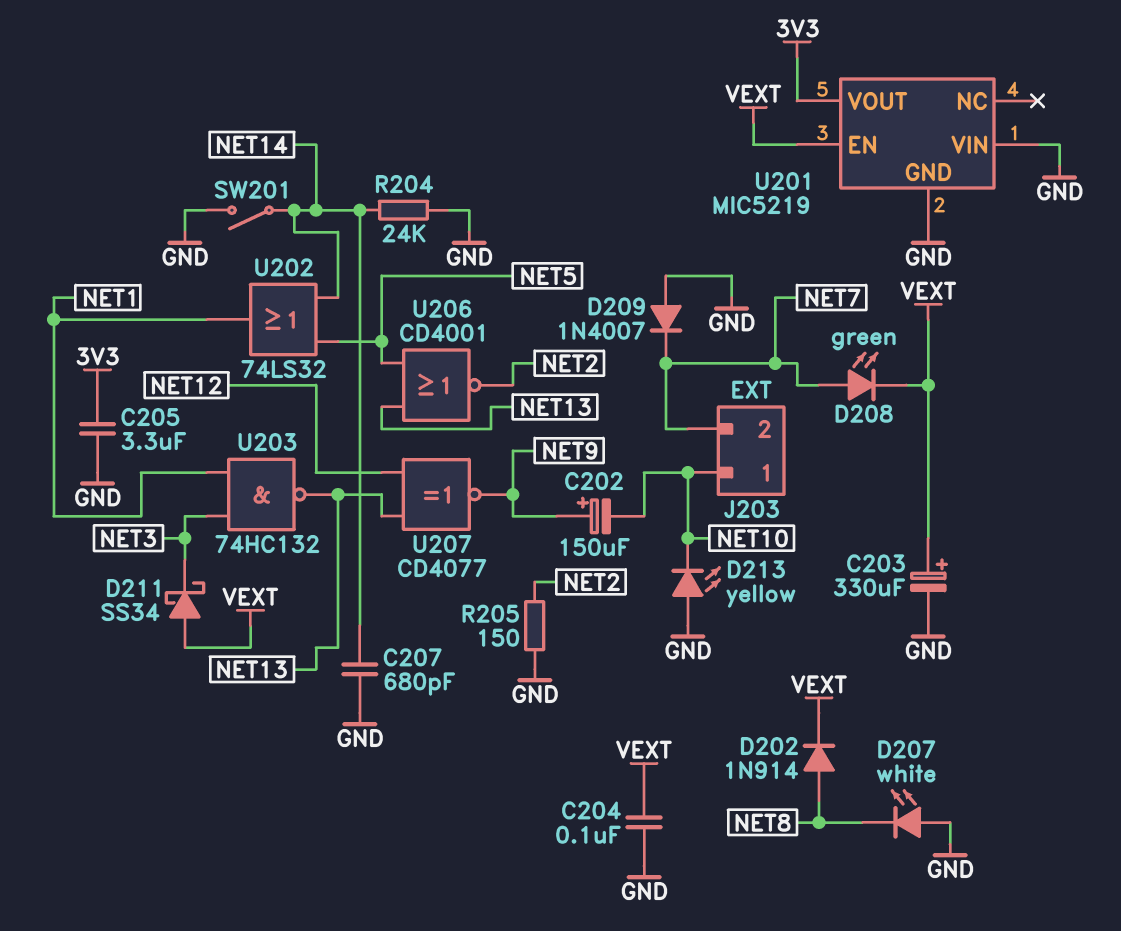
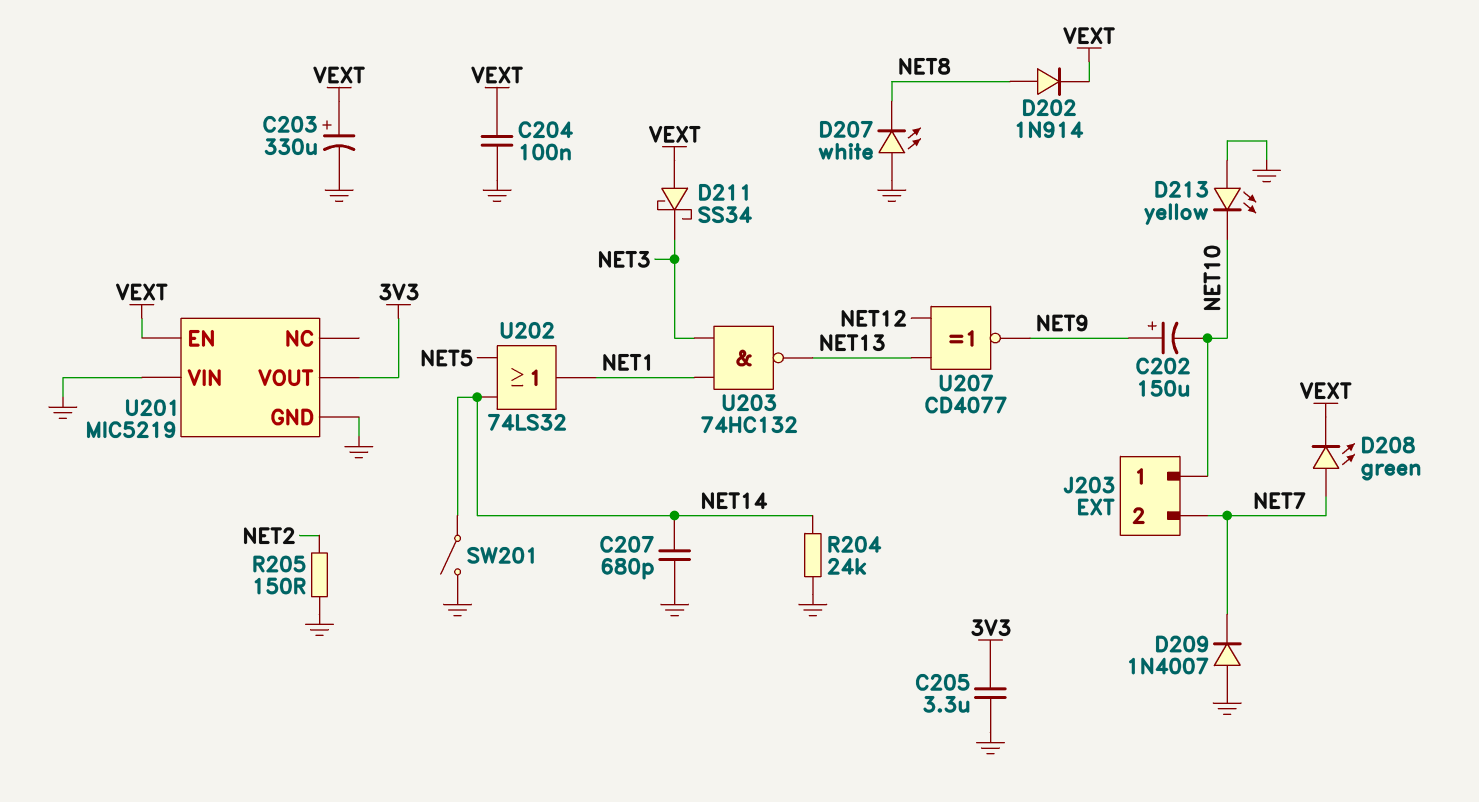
U206: NOR CD4001 (in NET5, in NET13, out NET2) -> none

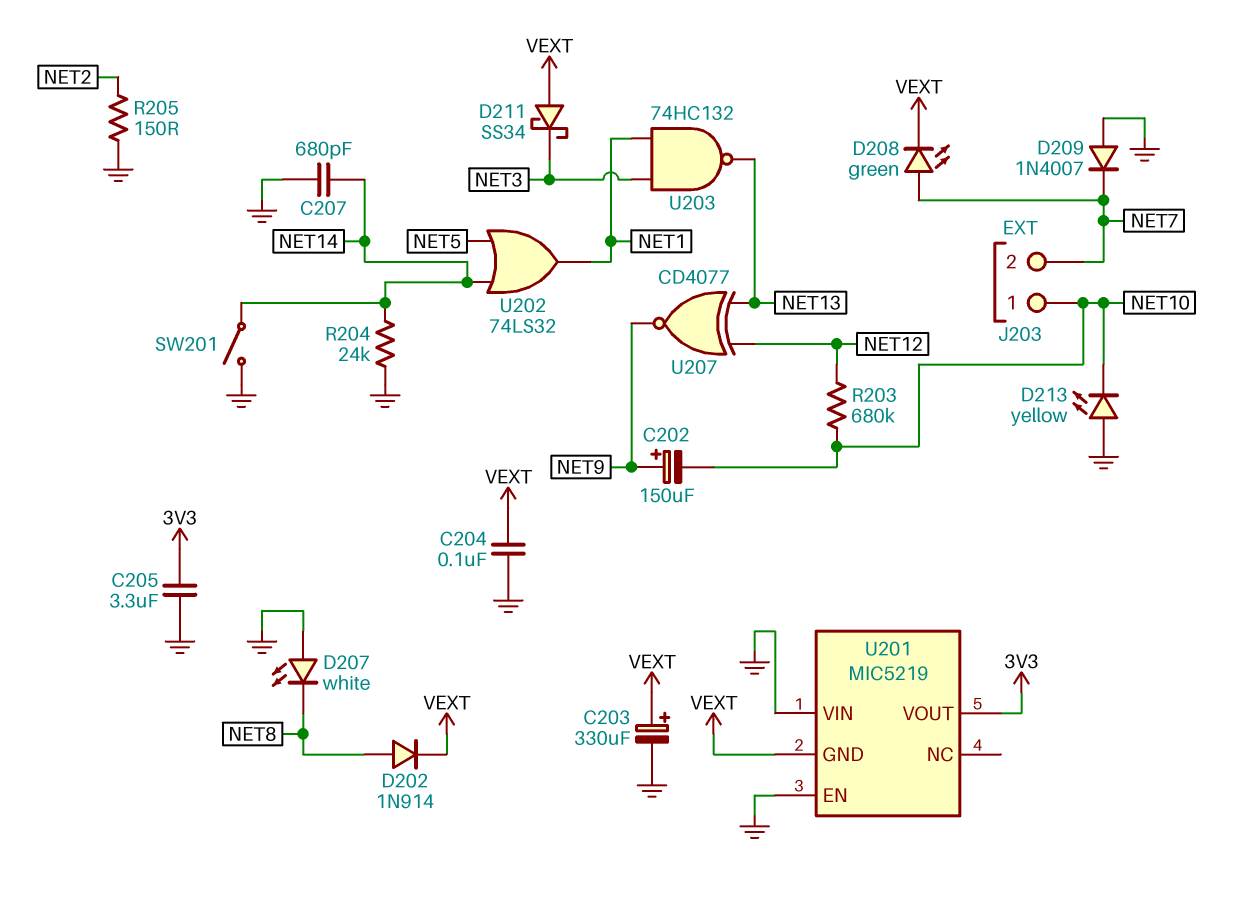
R203: none -> 680k (NET10, NET12)
U201 pin EN: VEXT -> GND
U201 pin GND: GND -> VEXT

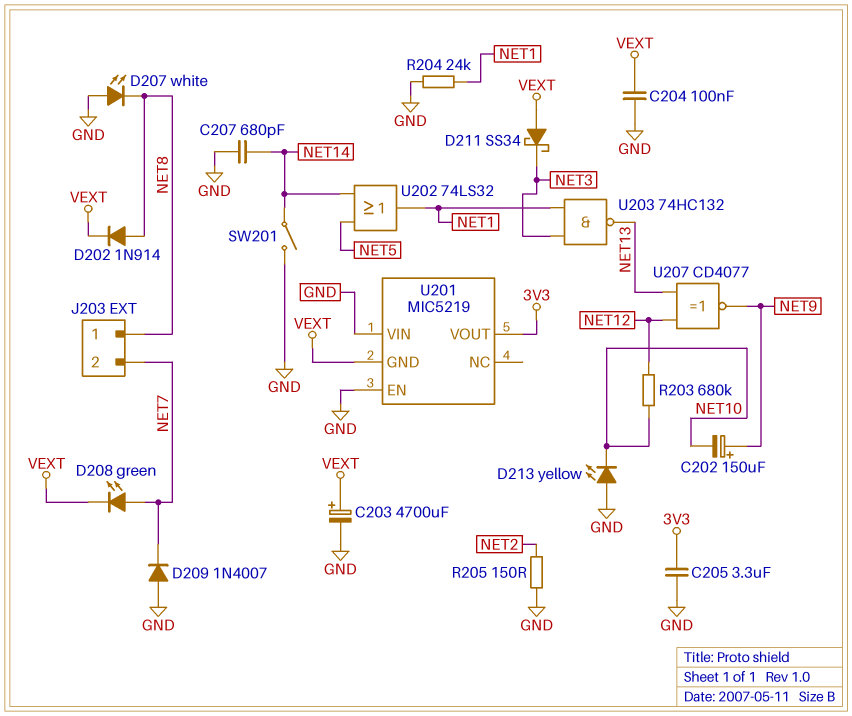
C203: 330uF (plus VEXT, minus GND) -> 4700uF (plus VEXT, minus GND)
J203 pin 1: NET10 -> NET8
R204: 24k (GND, NET14) -> 24k (GND, NET1)

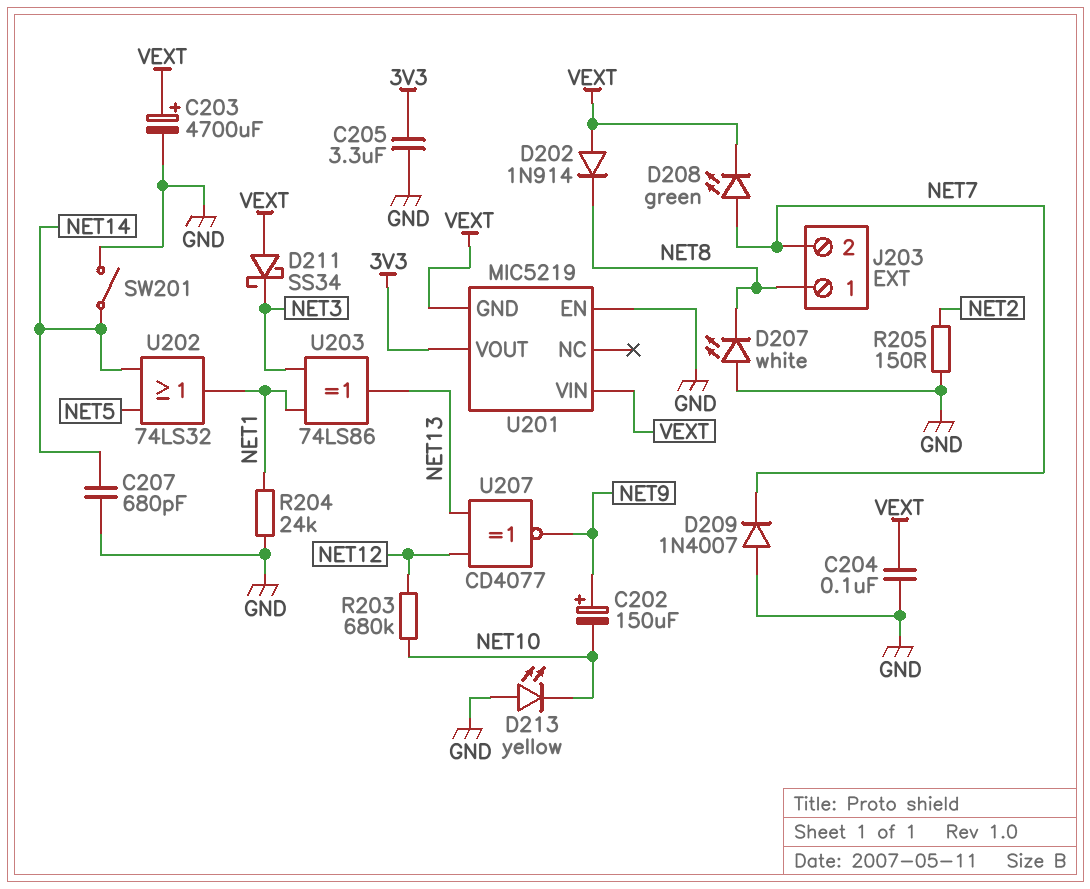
D202: diode 1N914 (A NET8, K VEXT) -> diode 1N914 (A VEXT, K NET8)
U201 pin VIN: GND -> VEXT
U203: NAND 74HC132 (in NET1, in NET3, out NET13) -> XOR 74LS86 (in NET1, in NET3, out NET13)

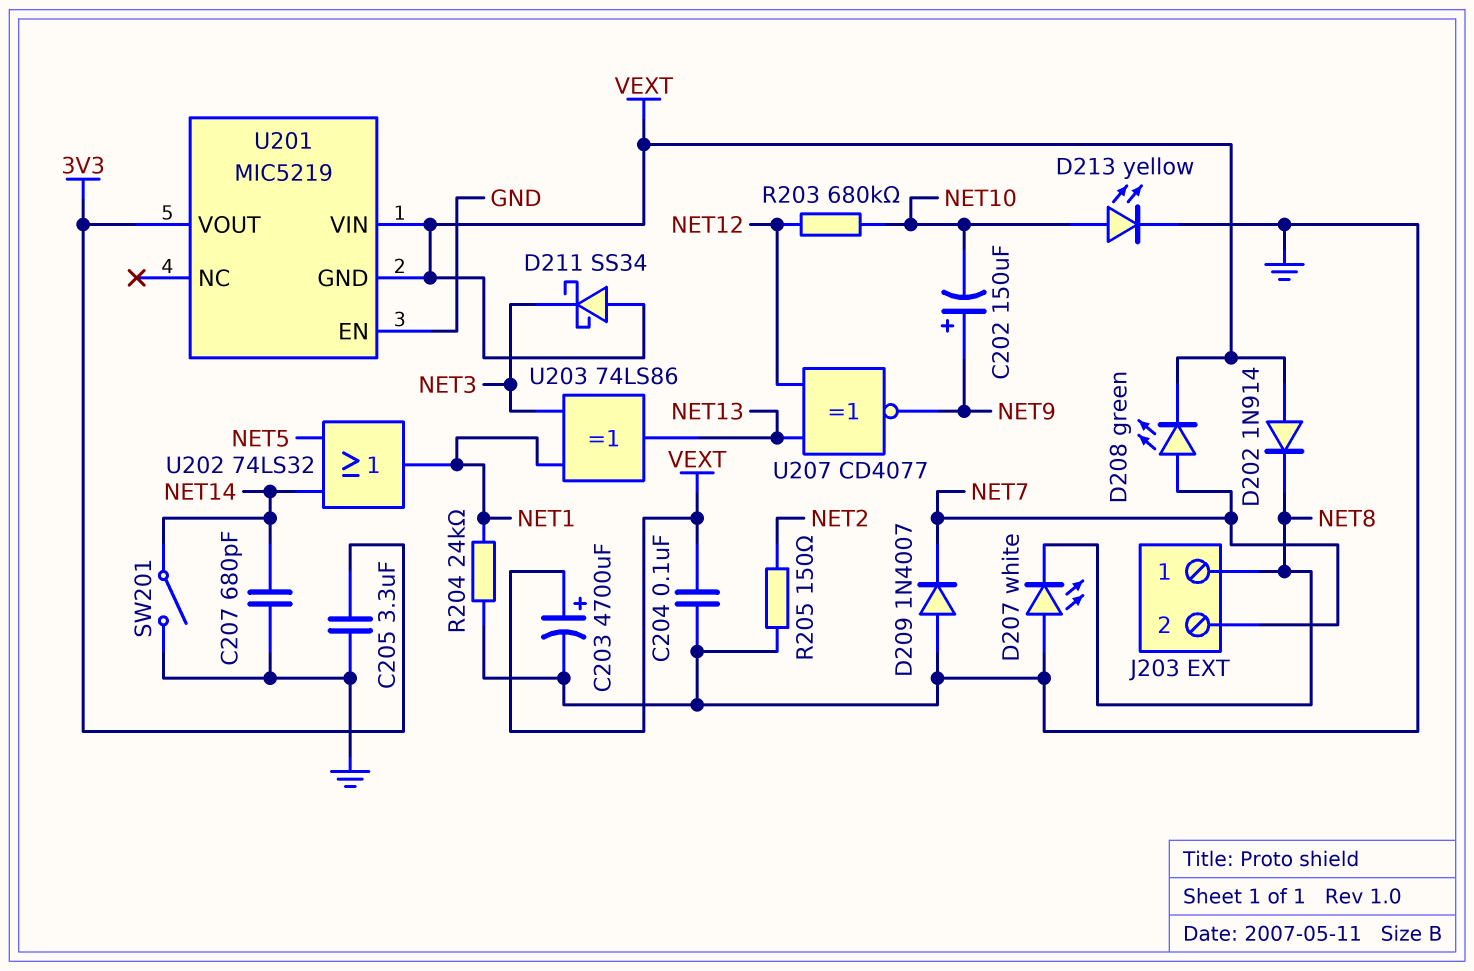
D213: LED yellow (A GND, K NET10) -> LED yellow (A NET10, K GND)

